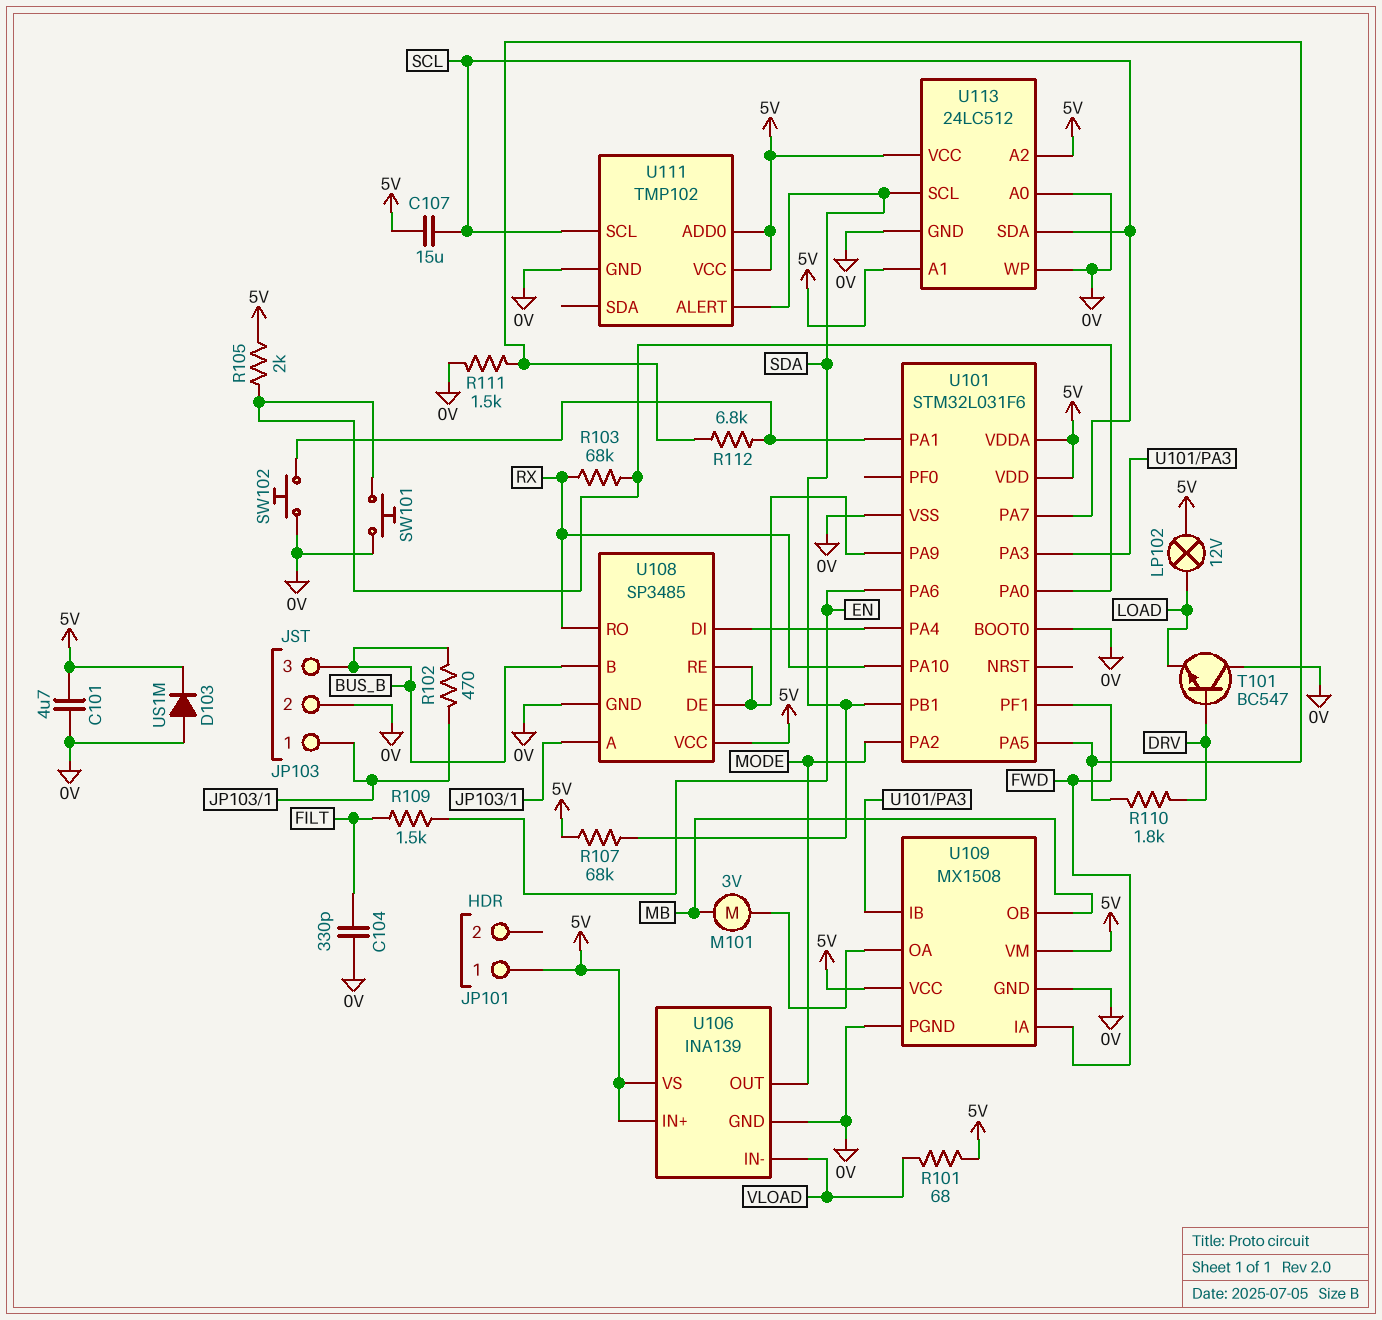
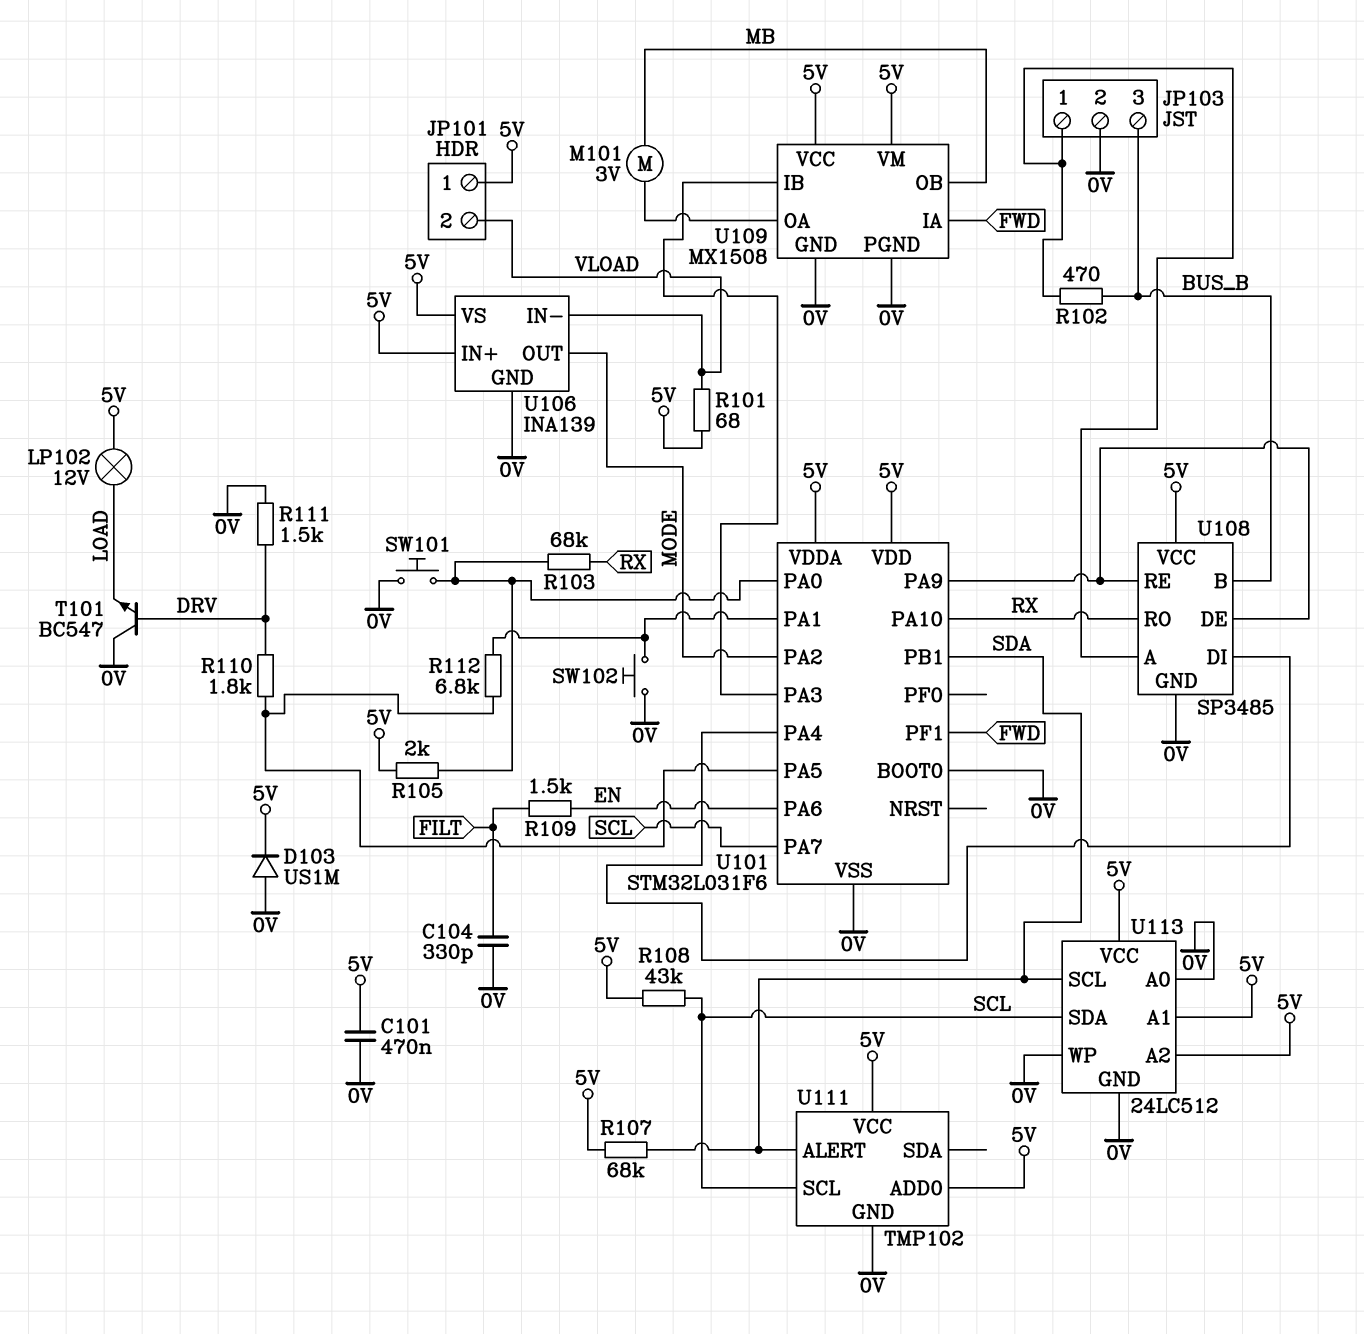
C101: 4.7uF (0V, 5V) -> 470nF (0V, 5V)
C107: 15uF (5V, SCL) -> none
JP101 pin 2: none -> VLOAD
R108: none -> 43k (5V, SCL)
R111: 1.5k (0V, U101/PA5) -> 1.5k (0V, DRV)

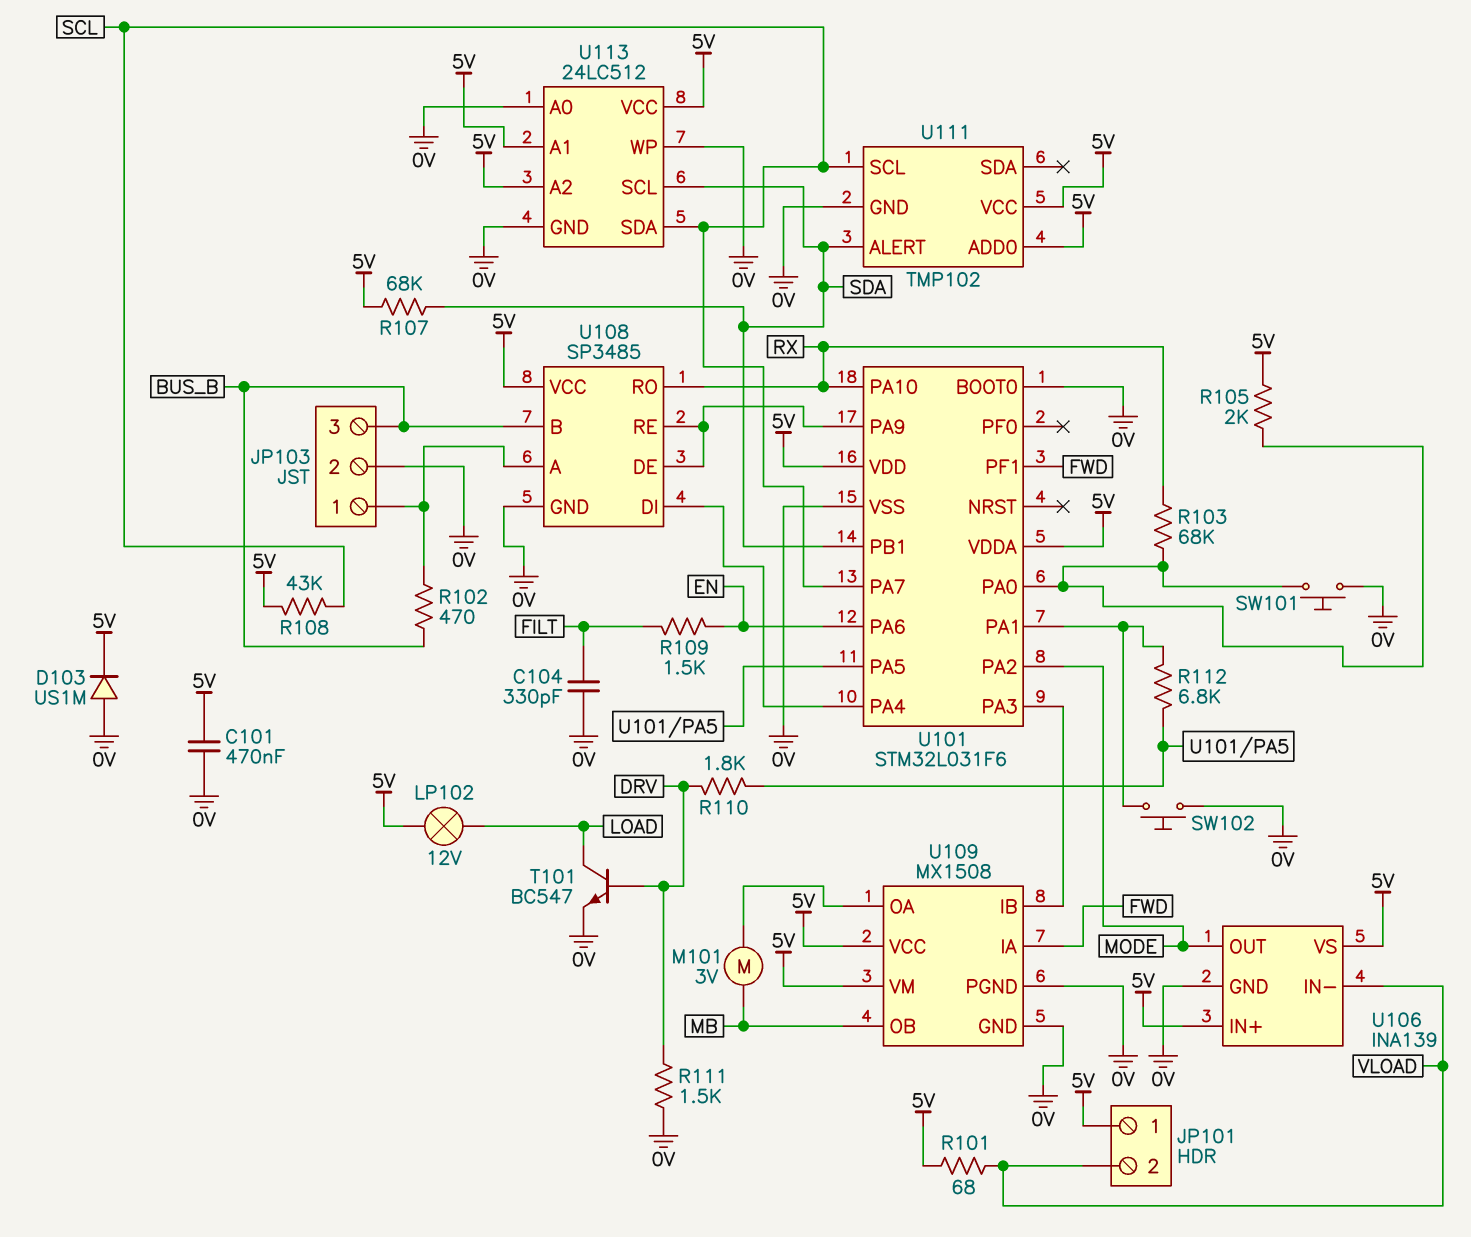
T101: NPN BC547 (B DRV, C 0V, E LOAD) -> NPN BC547 (B DRV, C LOAD, E 0V)

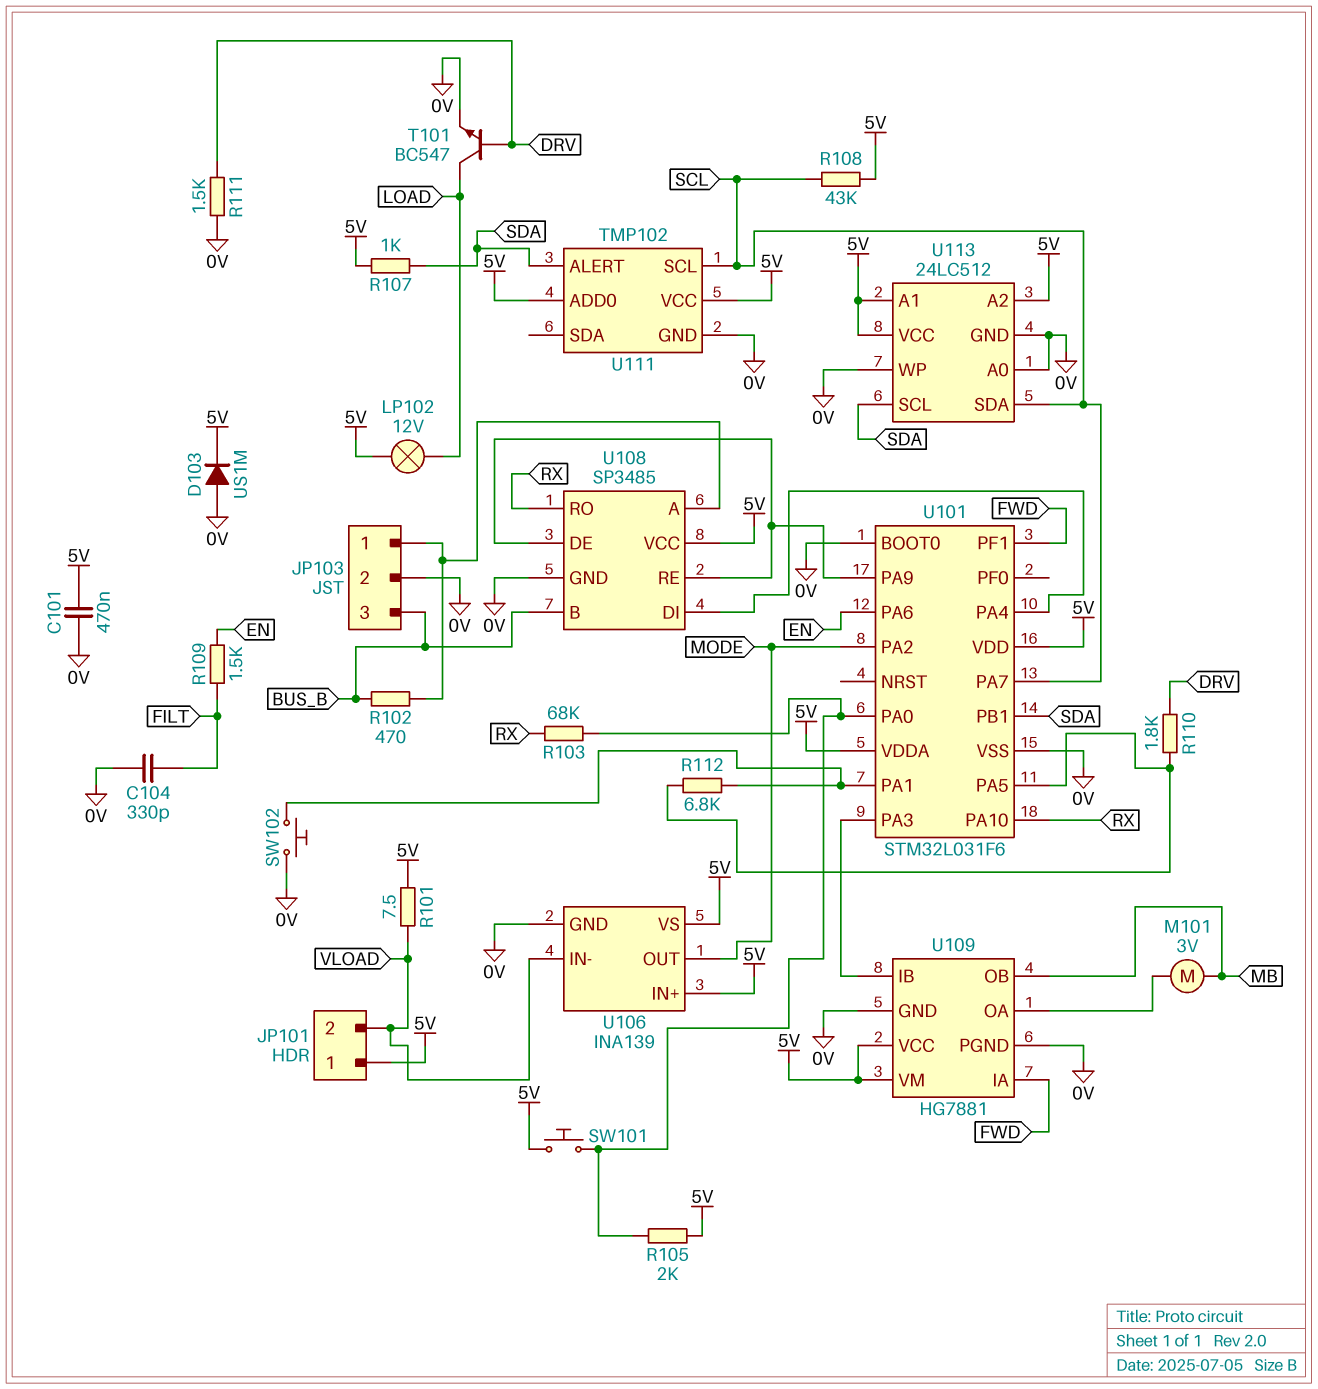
R101: 68 (5V, VLOAD) -> 7.5 (5V, VLOAD)
R107: 68k (5V, SDA) -> 1k (5V, SDA)
SW101: button (0V, U101/PA0) -> button (5V, U101/PA0)
U109: MX1508 -> HG7881

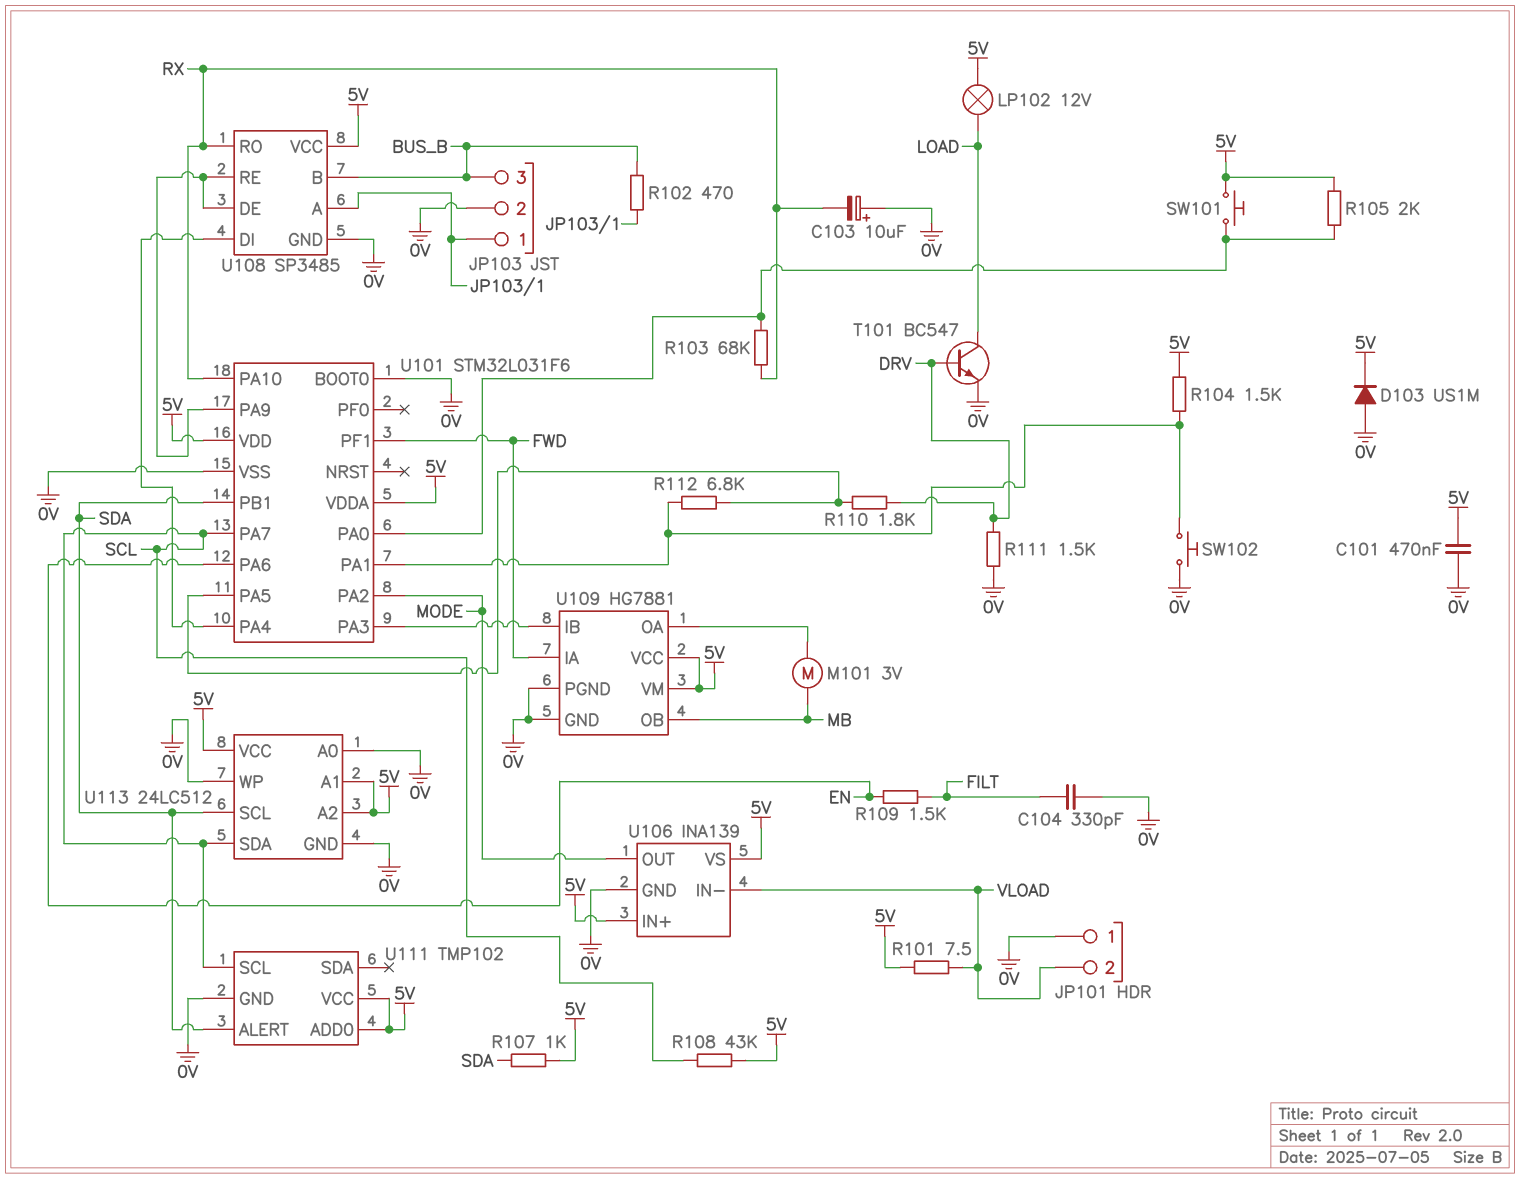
C103: none -> 10uF (plus 0V, minus RX)
JP101 pin 1: 5V -> 0V
R104: none -> 1.5k (5V, U101/PA1)

